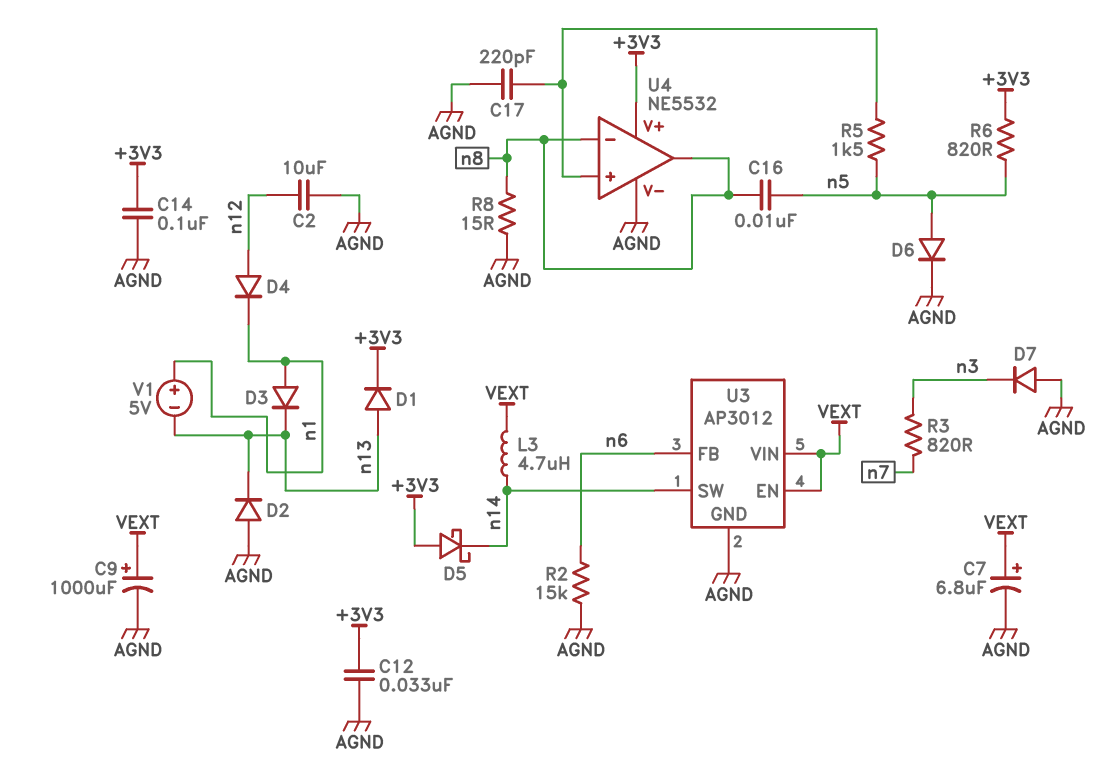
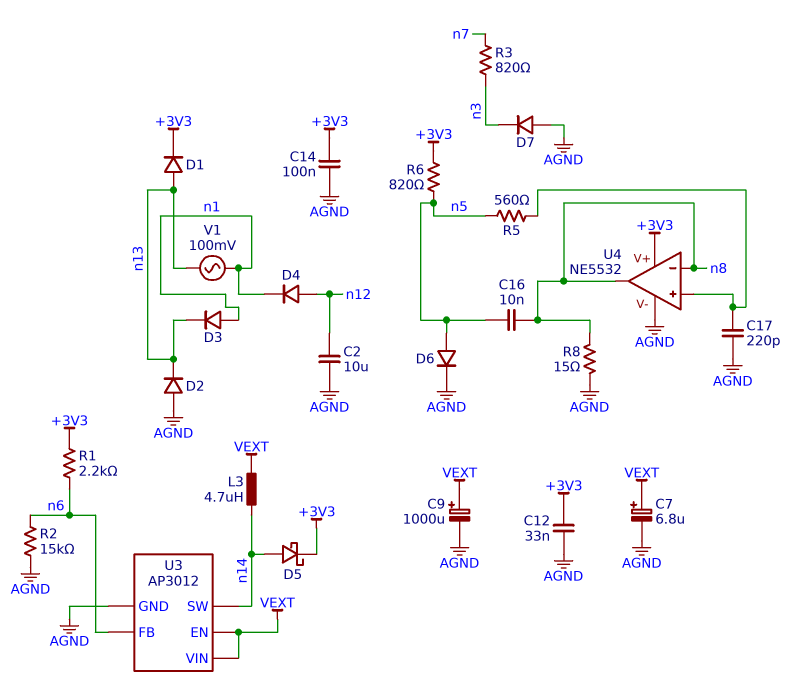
D5: schottky (A +3V3, K n14) -> schottky (A n14, K +3V3)
R1: none -> 2.2k (+3V3, n6)
R5: 1.5k (U4/in+, n5) -> 560 (U4/in+, n5)
V1: 5V (plus n1, minus n13) -> AC 100mV (n1, n13)

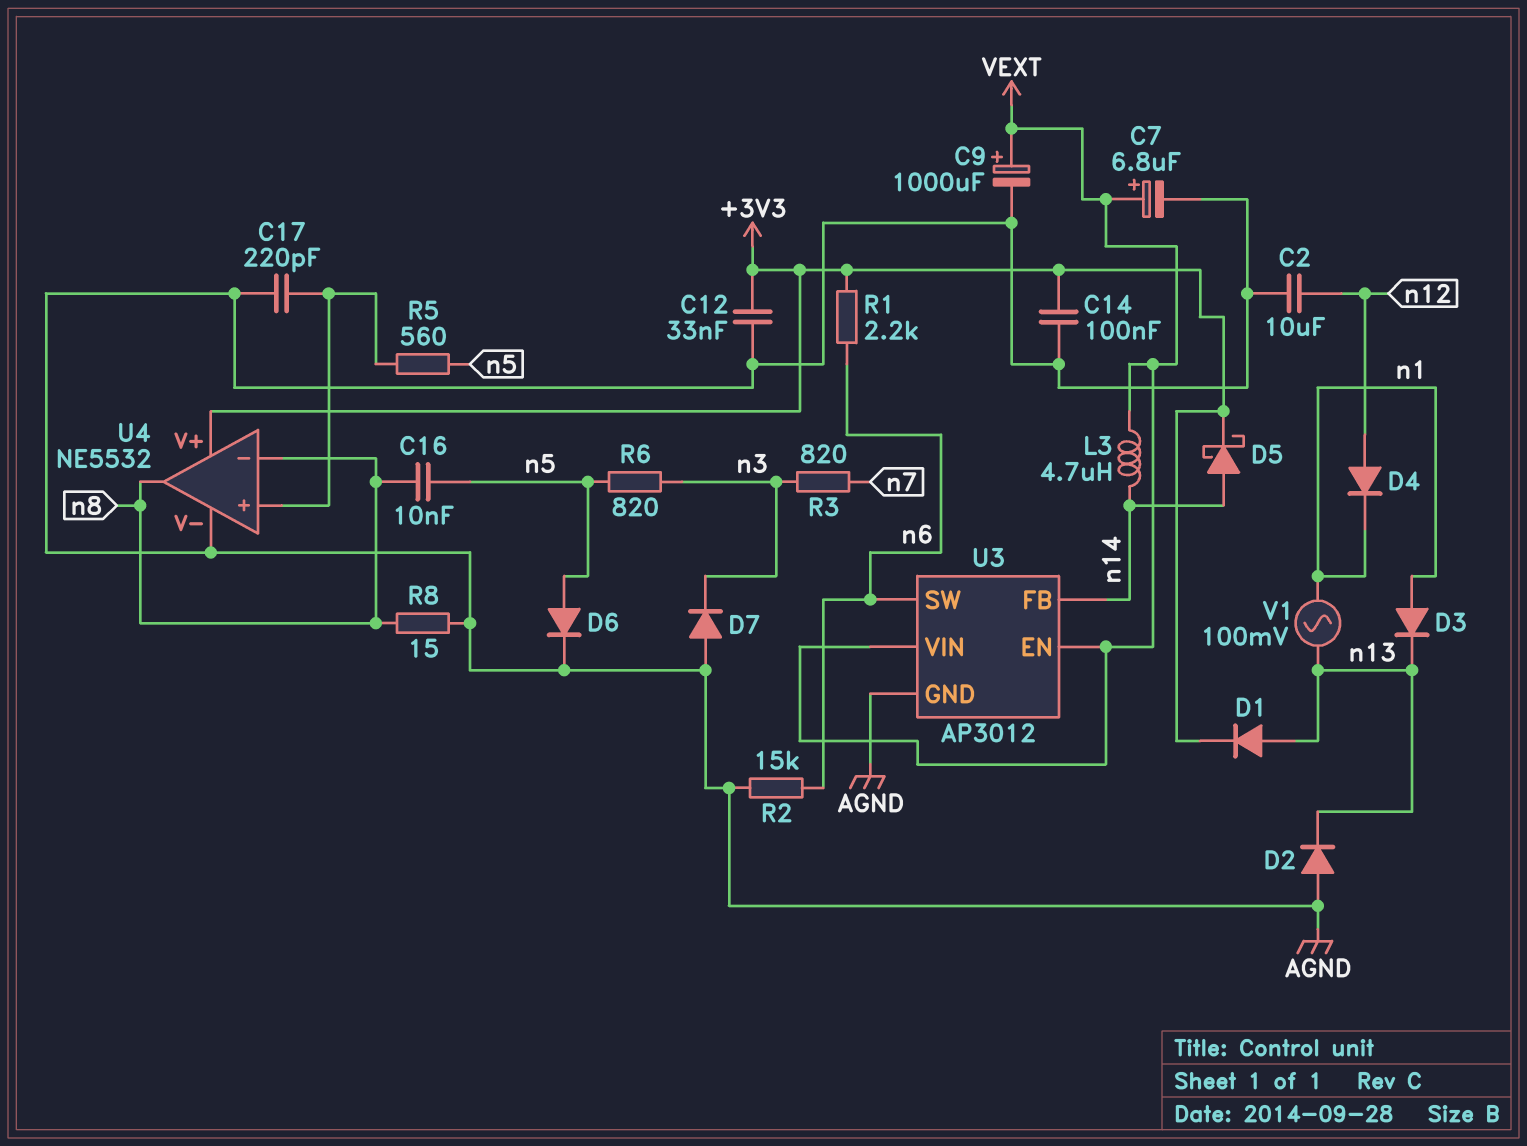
R6: 820 (+3V3, n5) -> 820 (n3, n5)
U3 pin FB: n6 -> n14
U3 pin SW: n14 -> n6

